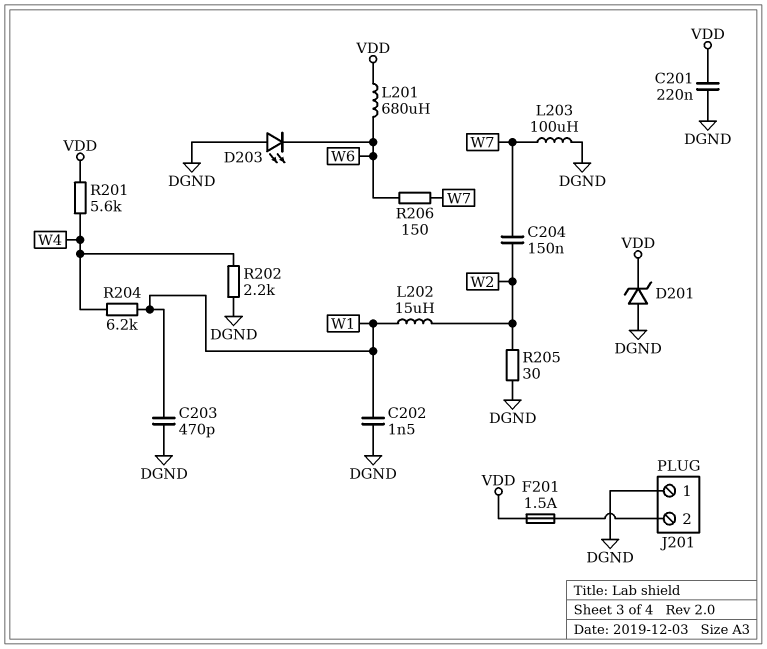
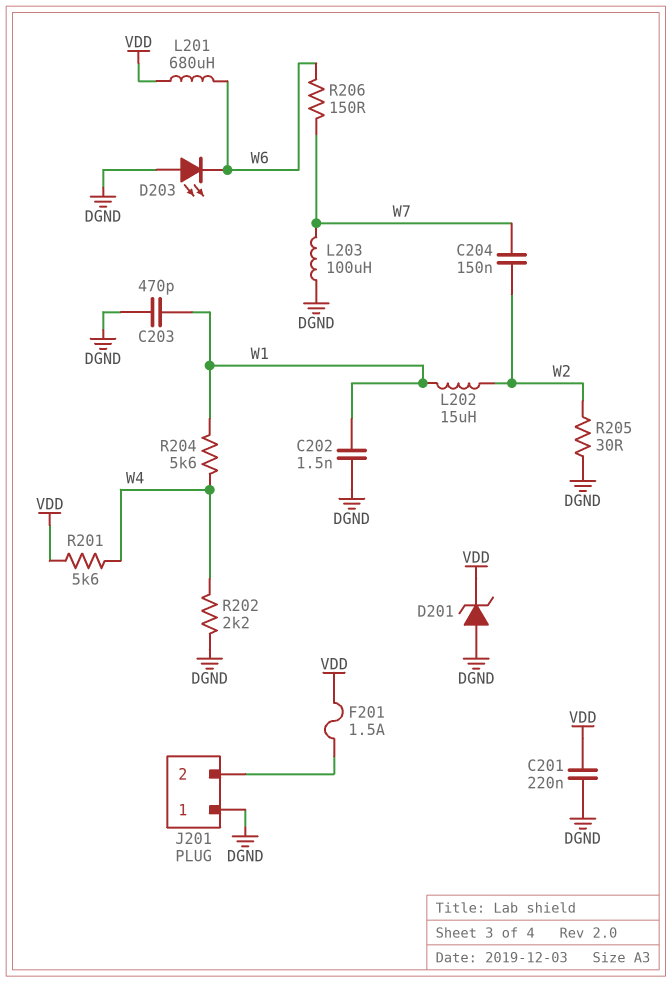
R204: 6.2k (W1, W4) -> 5.6k (W1, W4)

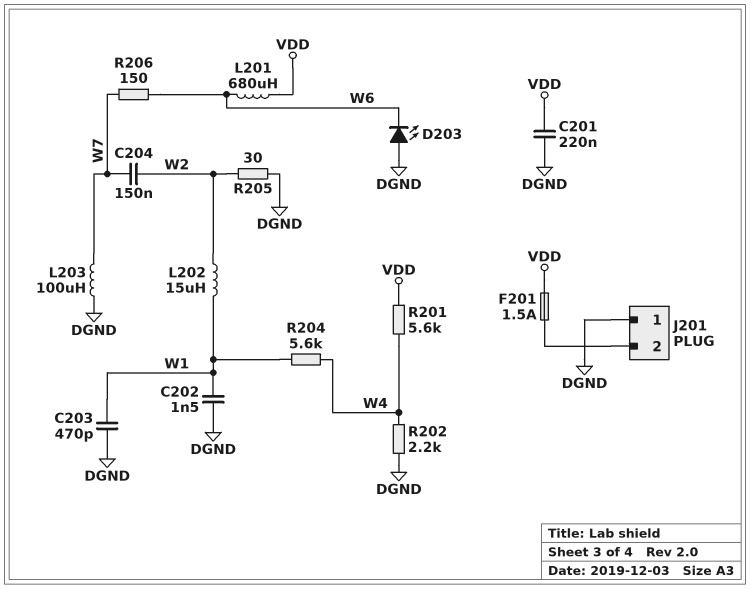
D201: zener (A DGND, K VDD) -> none

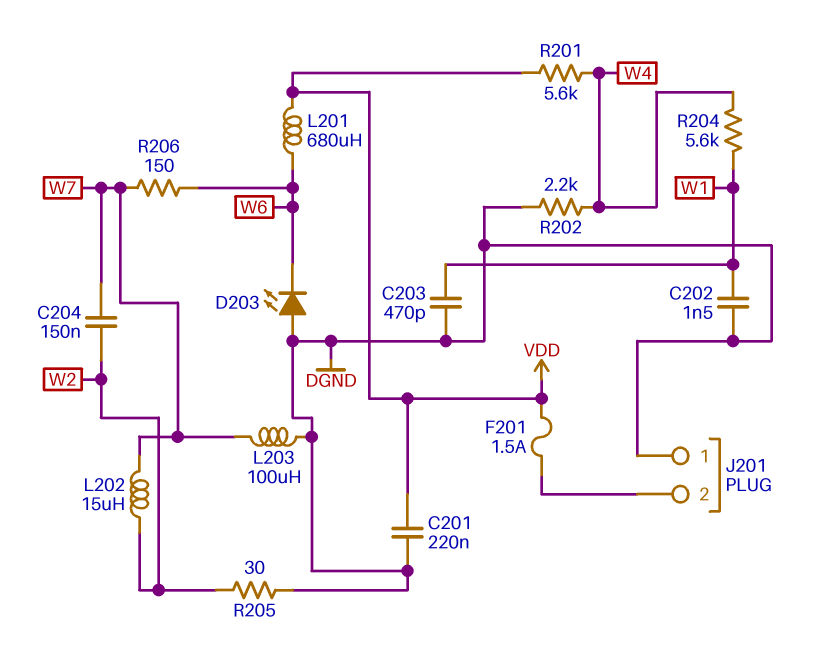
L202: 15uH (W1, W2) -> 15uH (W2, W7)

